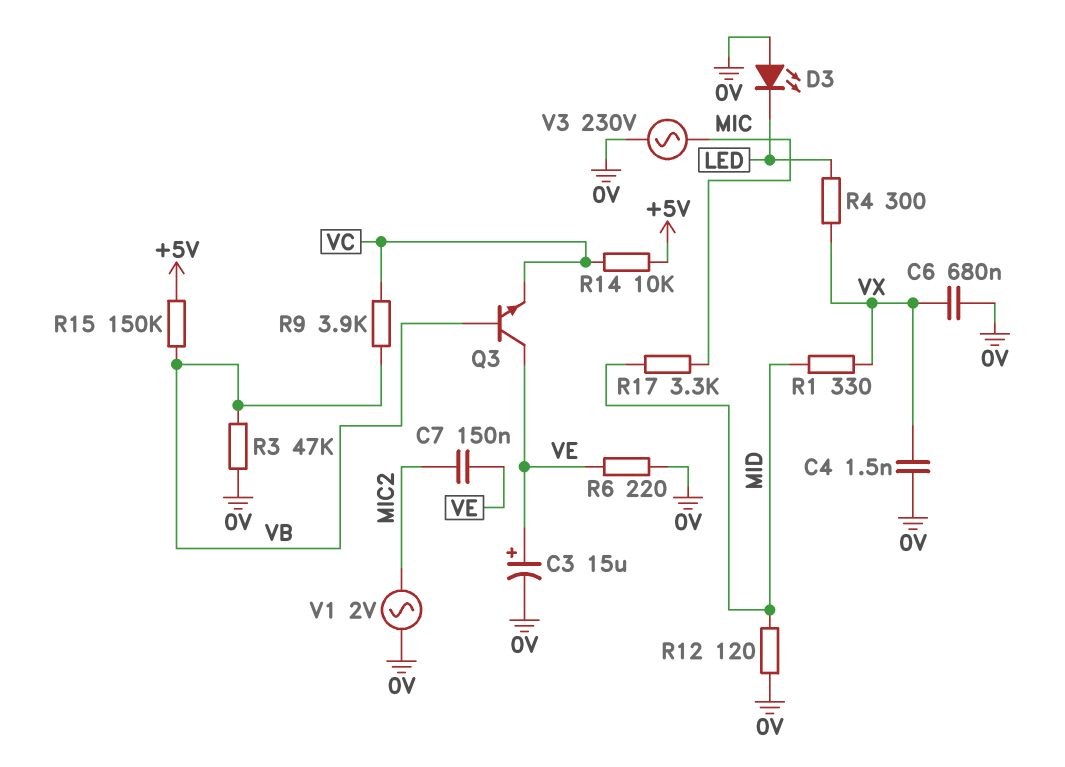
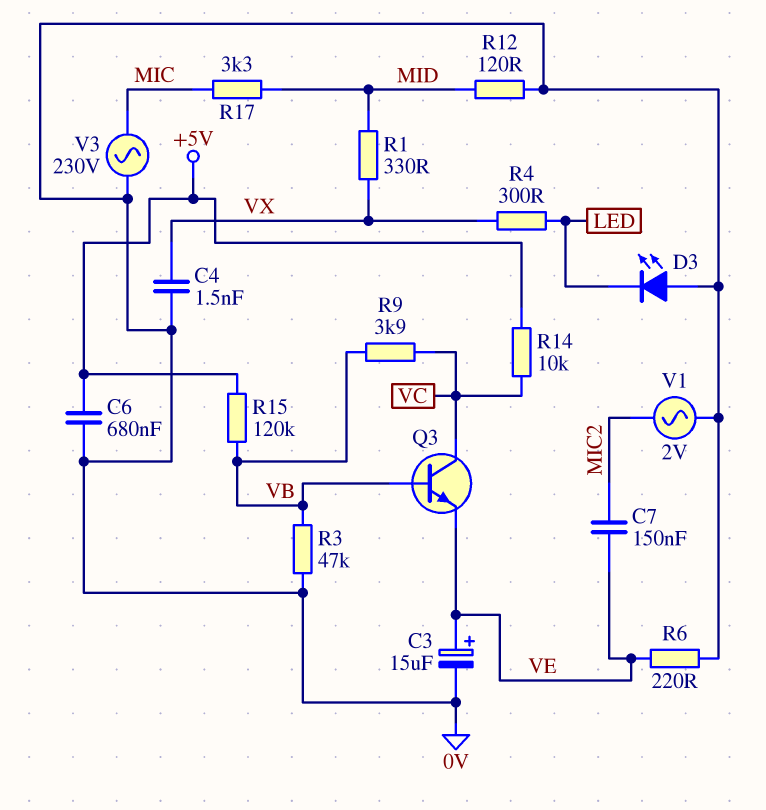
C6: 680nF (0V, VX) -> 680nF (+5V, 0V)
Q3: NPN (B VB, C VE, E VC) -> NPN (B VB, C VC, E VE)
R15: 150k (+5V, VB) -> 120k (+5V, VB)

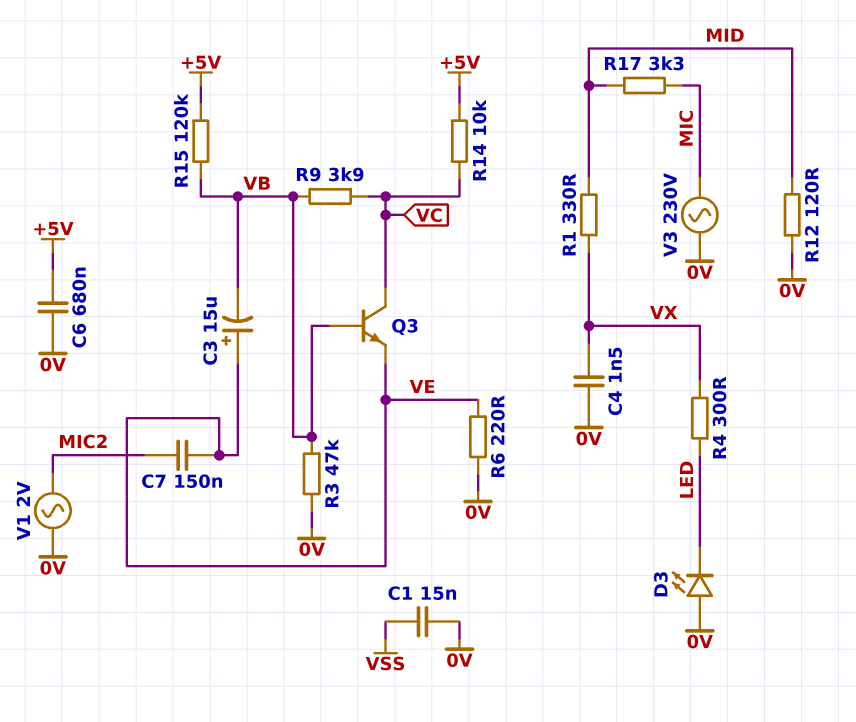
C1: none -> 15nF (0V, VSS)
C3: 15uF (plus VE, minus 0V) -> 15uF (plus VE, minus VB)

